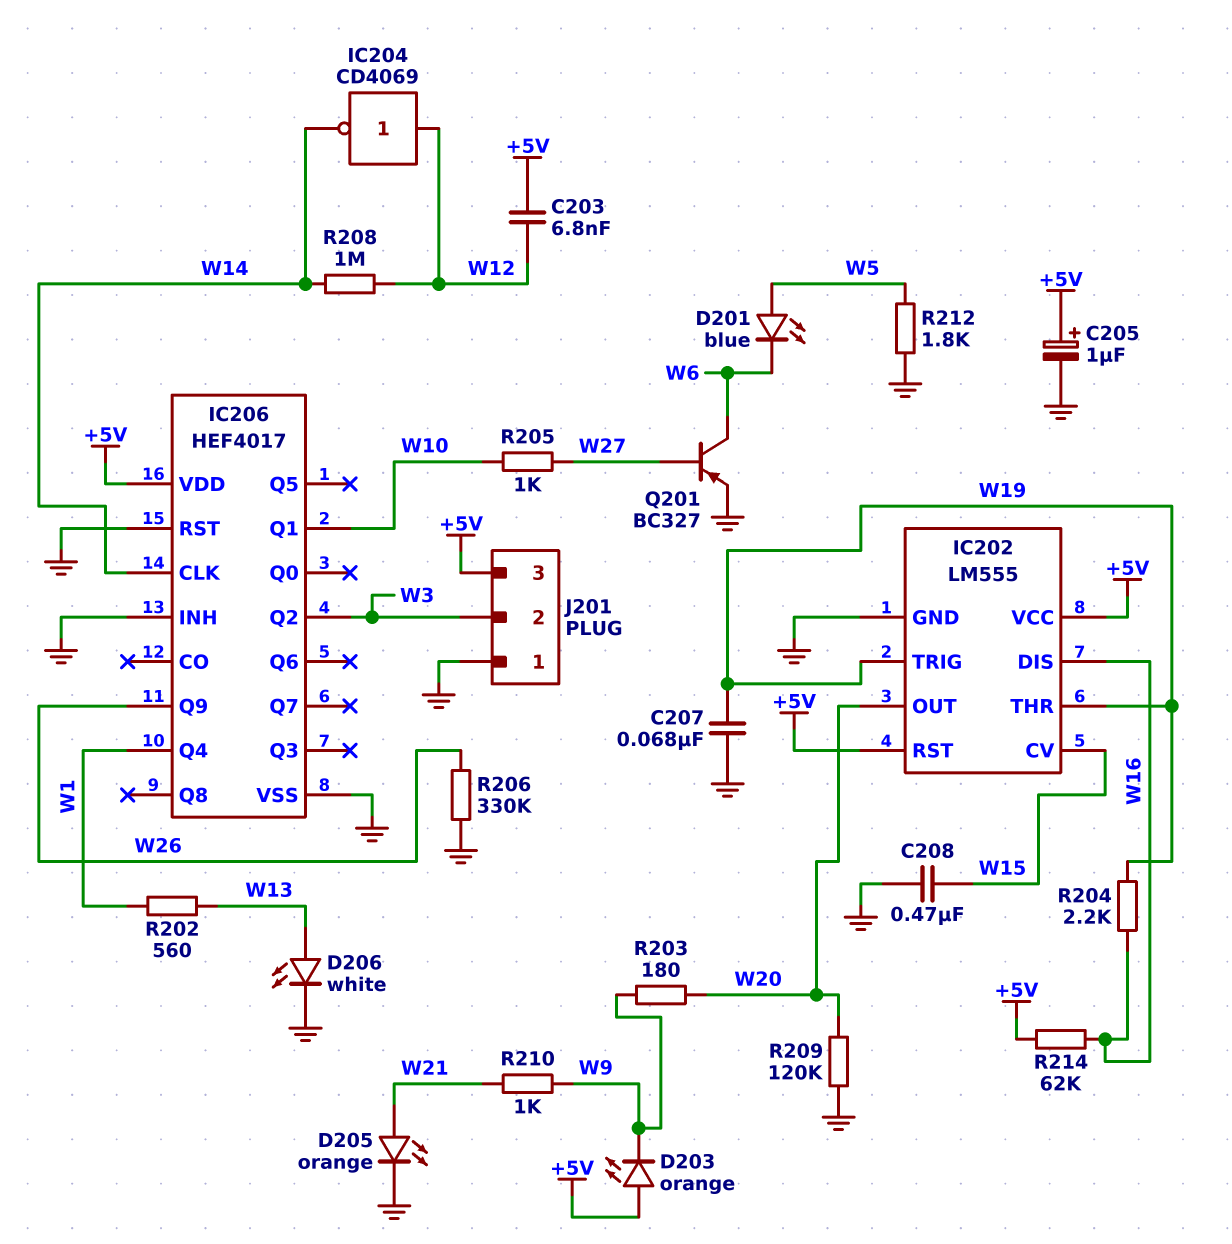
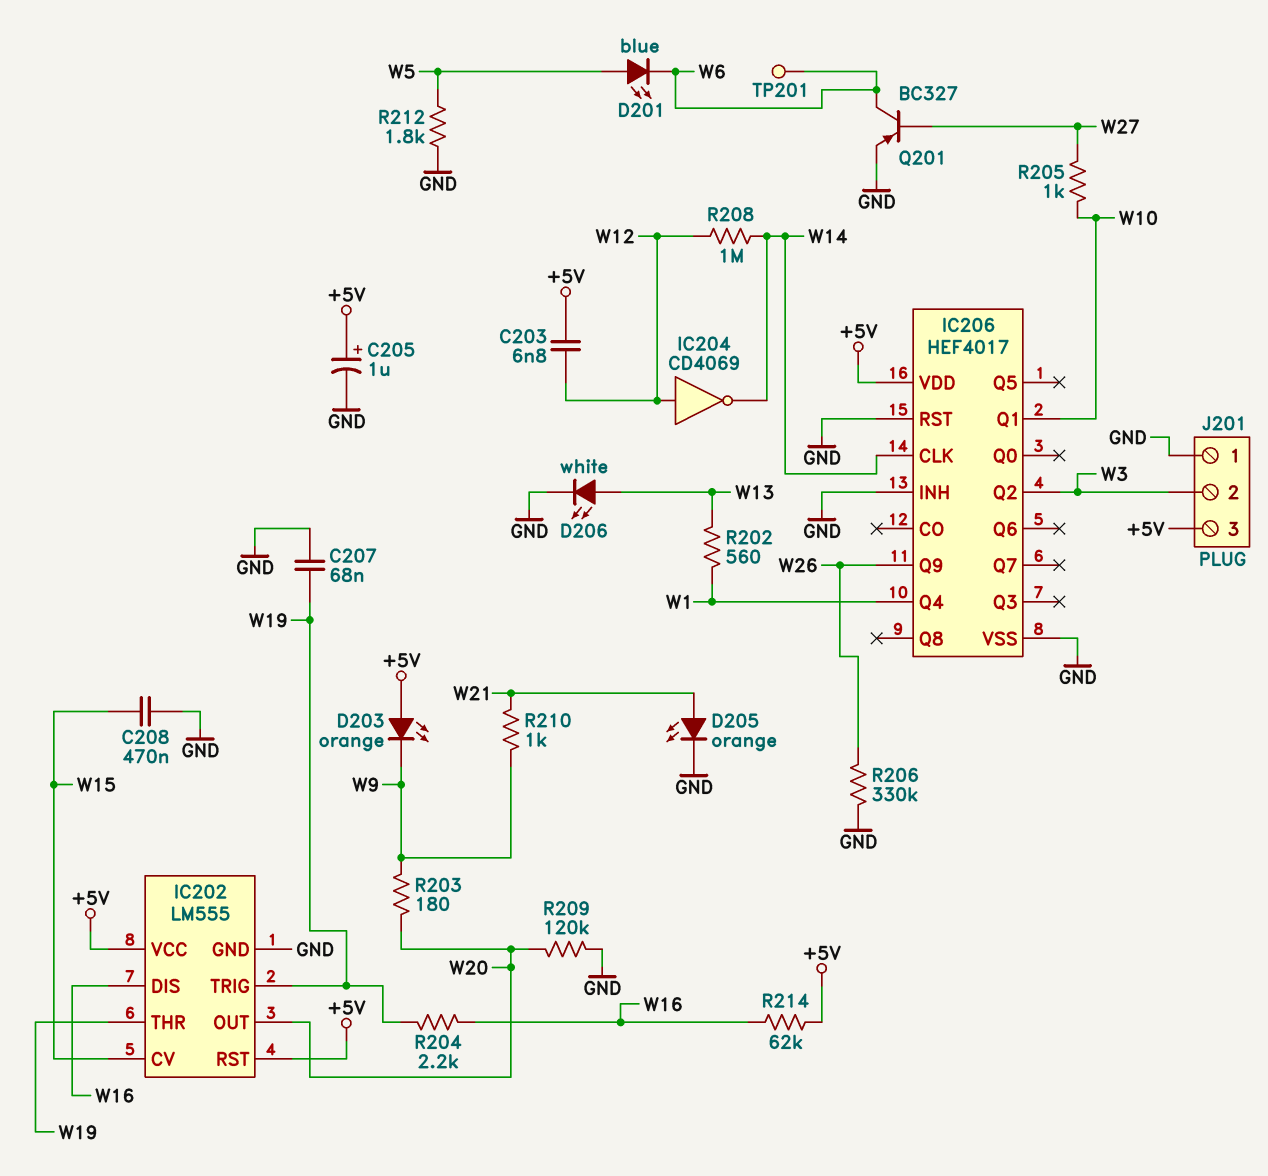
TP201: none -> test point (W6)

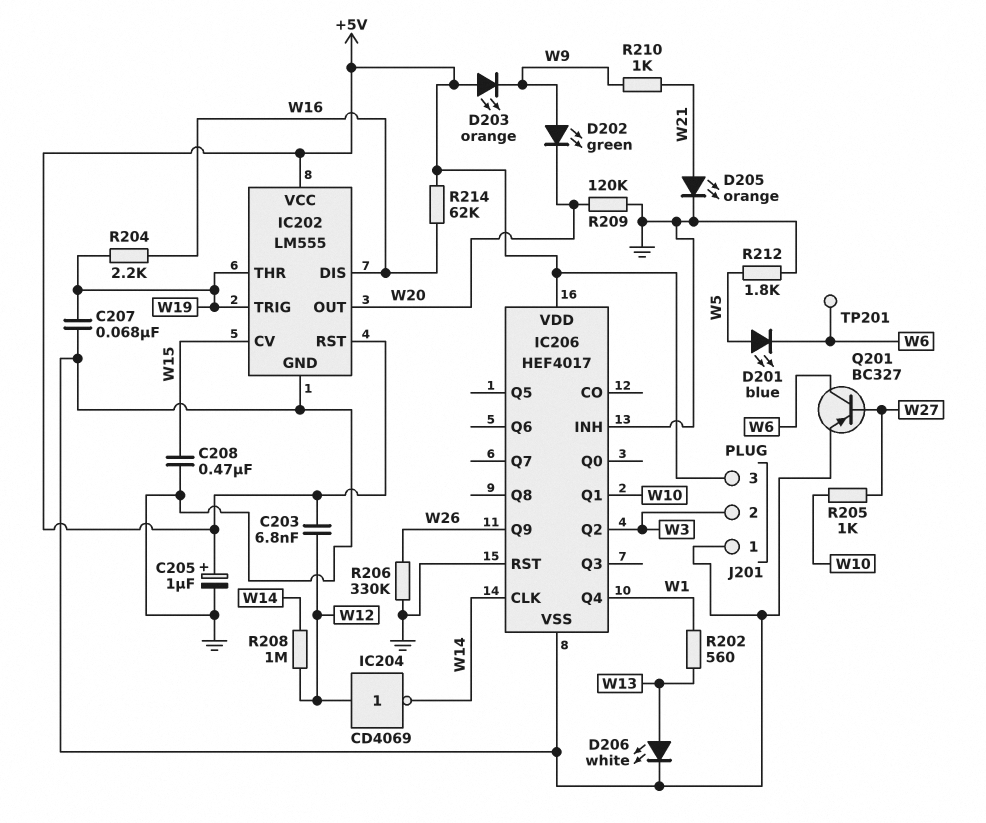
D202: none -> LED green (A W9, K W20)
R203: 180 (W9, W20) -> none

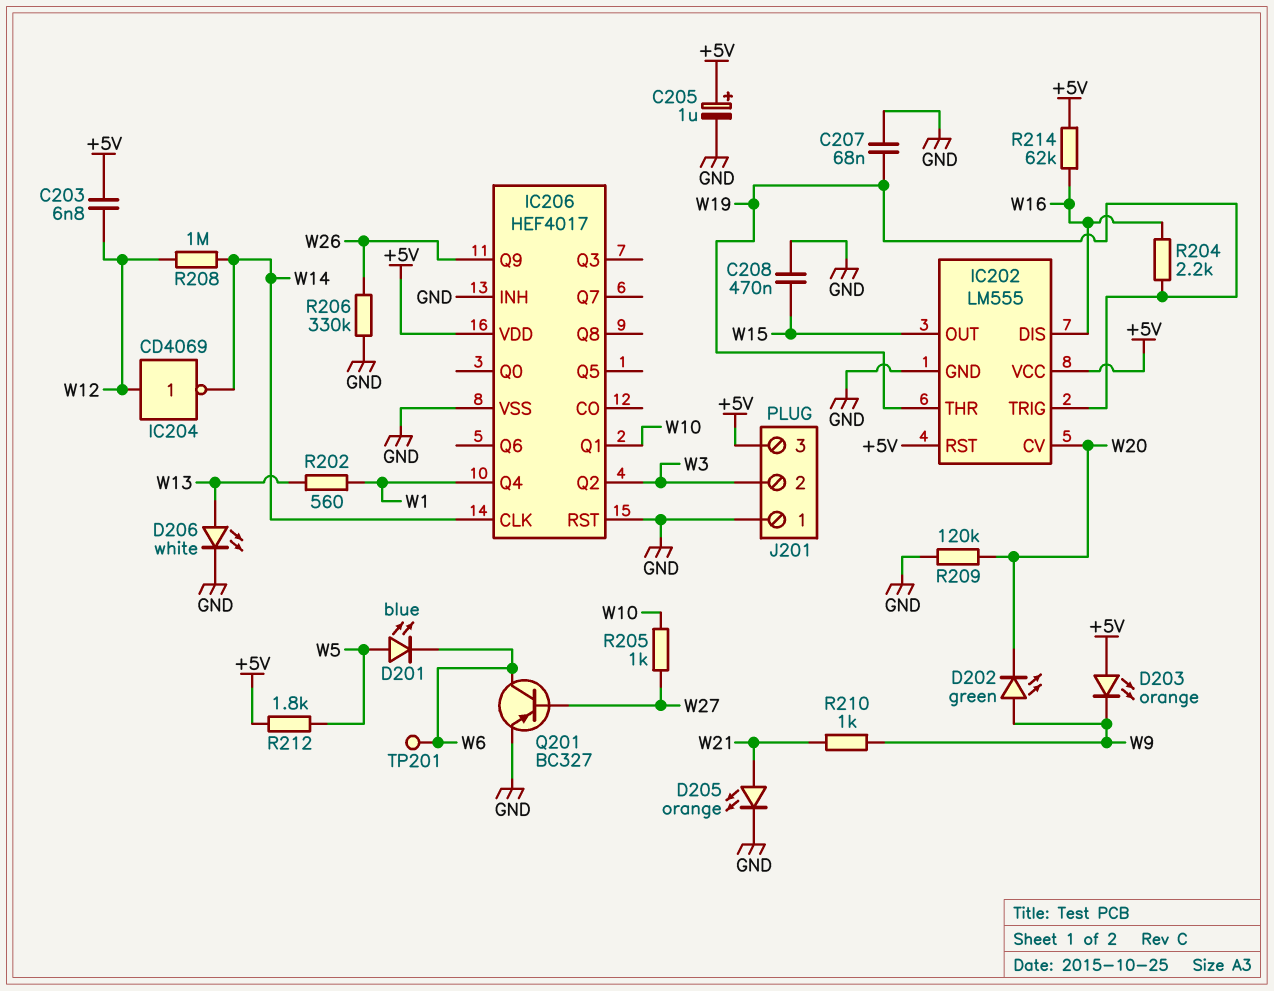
IC202 pin CV: W15 -> W20
IC202 pin OUT: W20 -> W15
R212: 1.8k (GND, W5) -> 1.8k (+5V, W5)

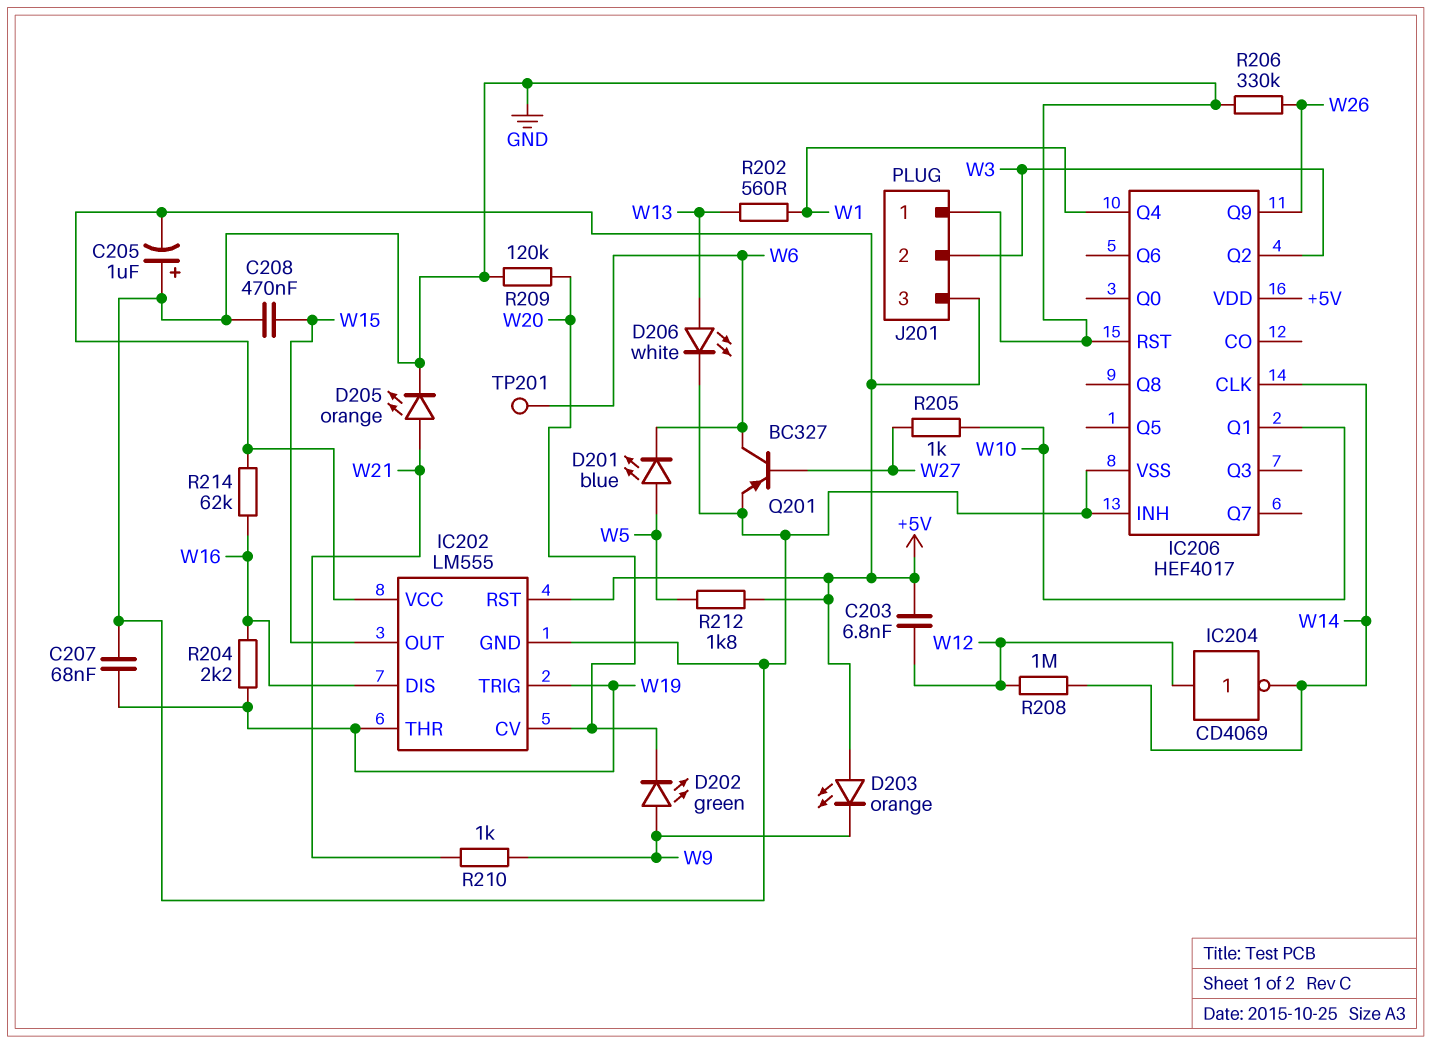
C205: 1uF (plus +5V, minus GND) -> 1uF (plus GND, minus +5V)

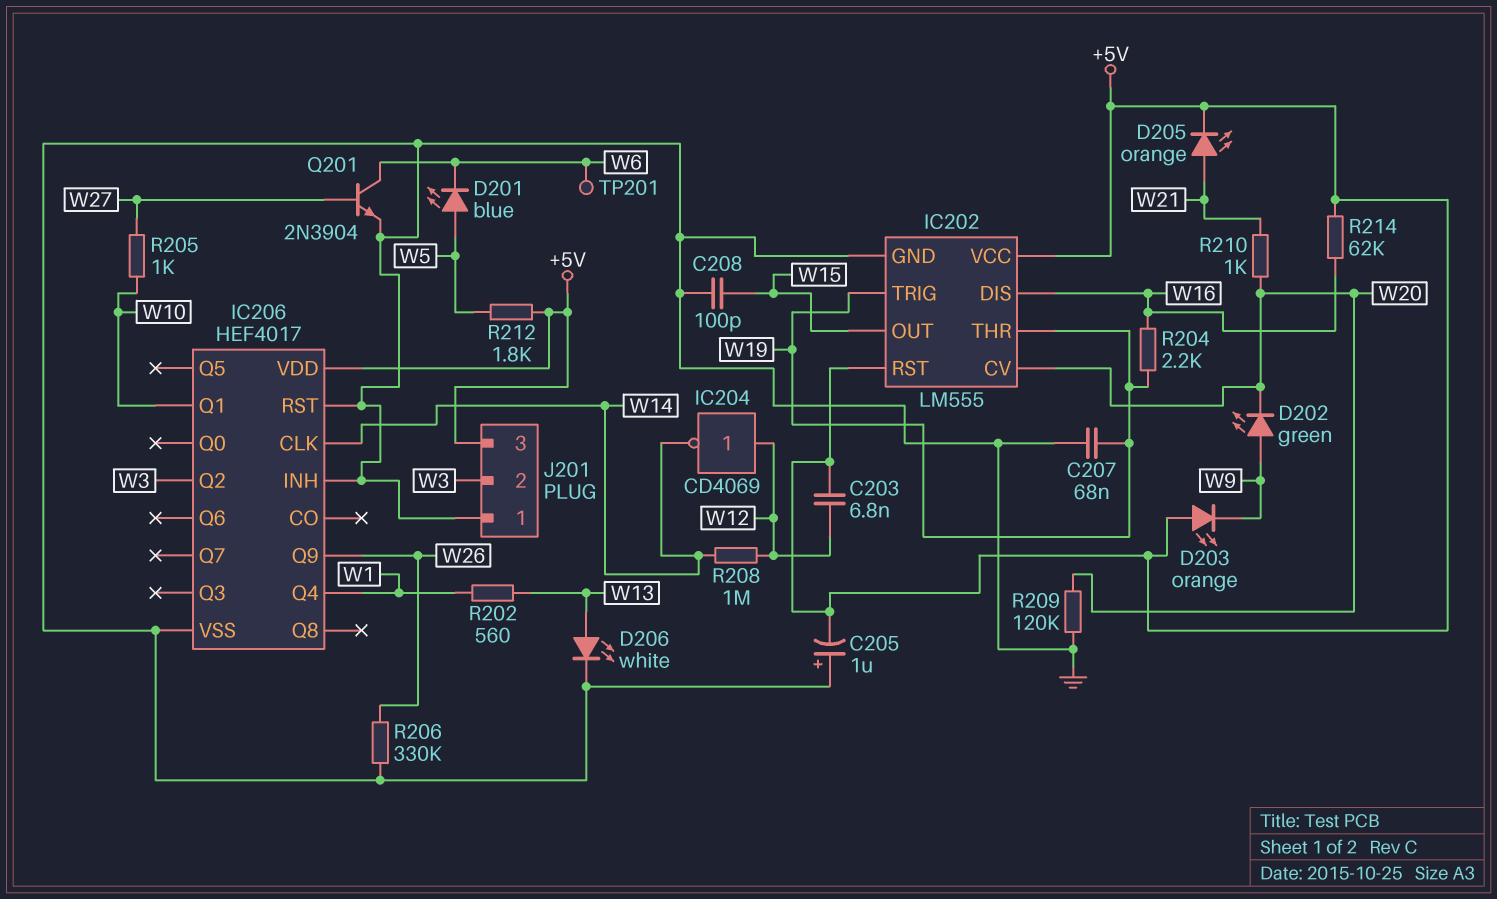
C208: 470nF (GND, W15) -> 100pF (GND, W15)
D205: LED orange (A W21, K GND) -> LED orange (A W21, K +5V)
Q201: PNP BC327 (B W27, C W6, E GND) -> NPN 2N3904 (B W27, C W6, E GND)
R210: 1k (W9, W21) -> 1k (W20, W21)

